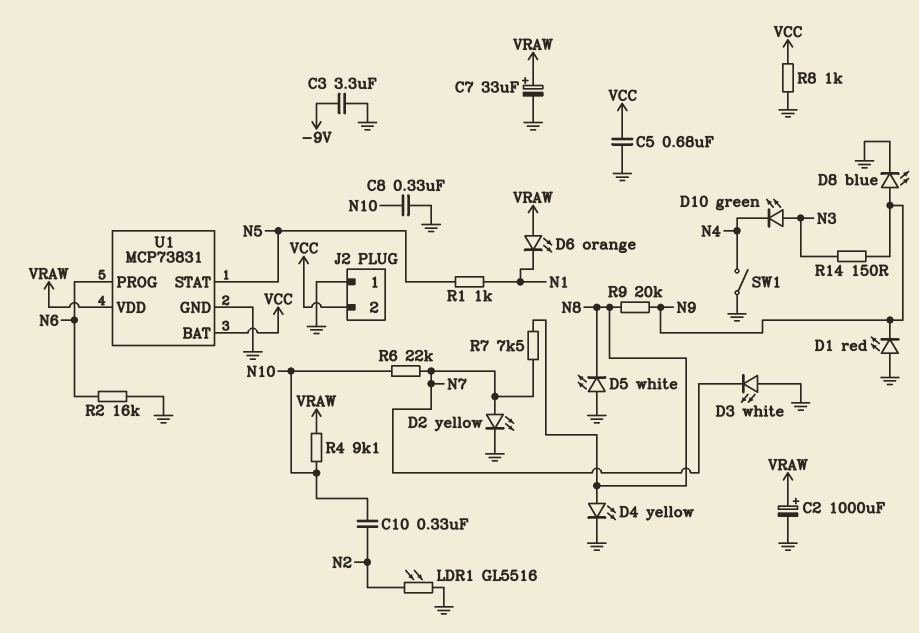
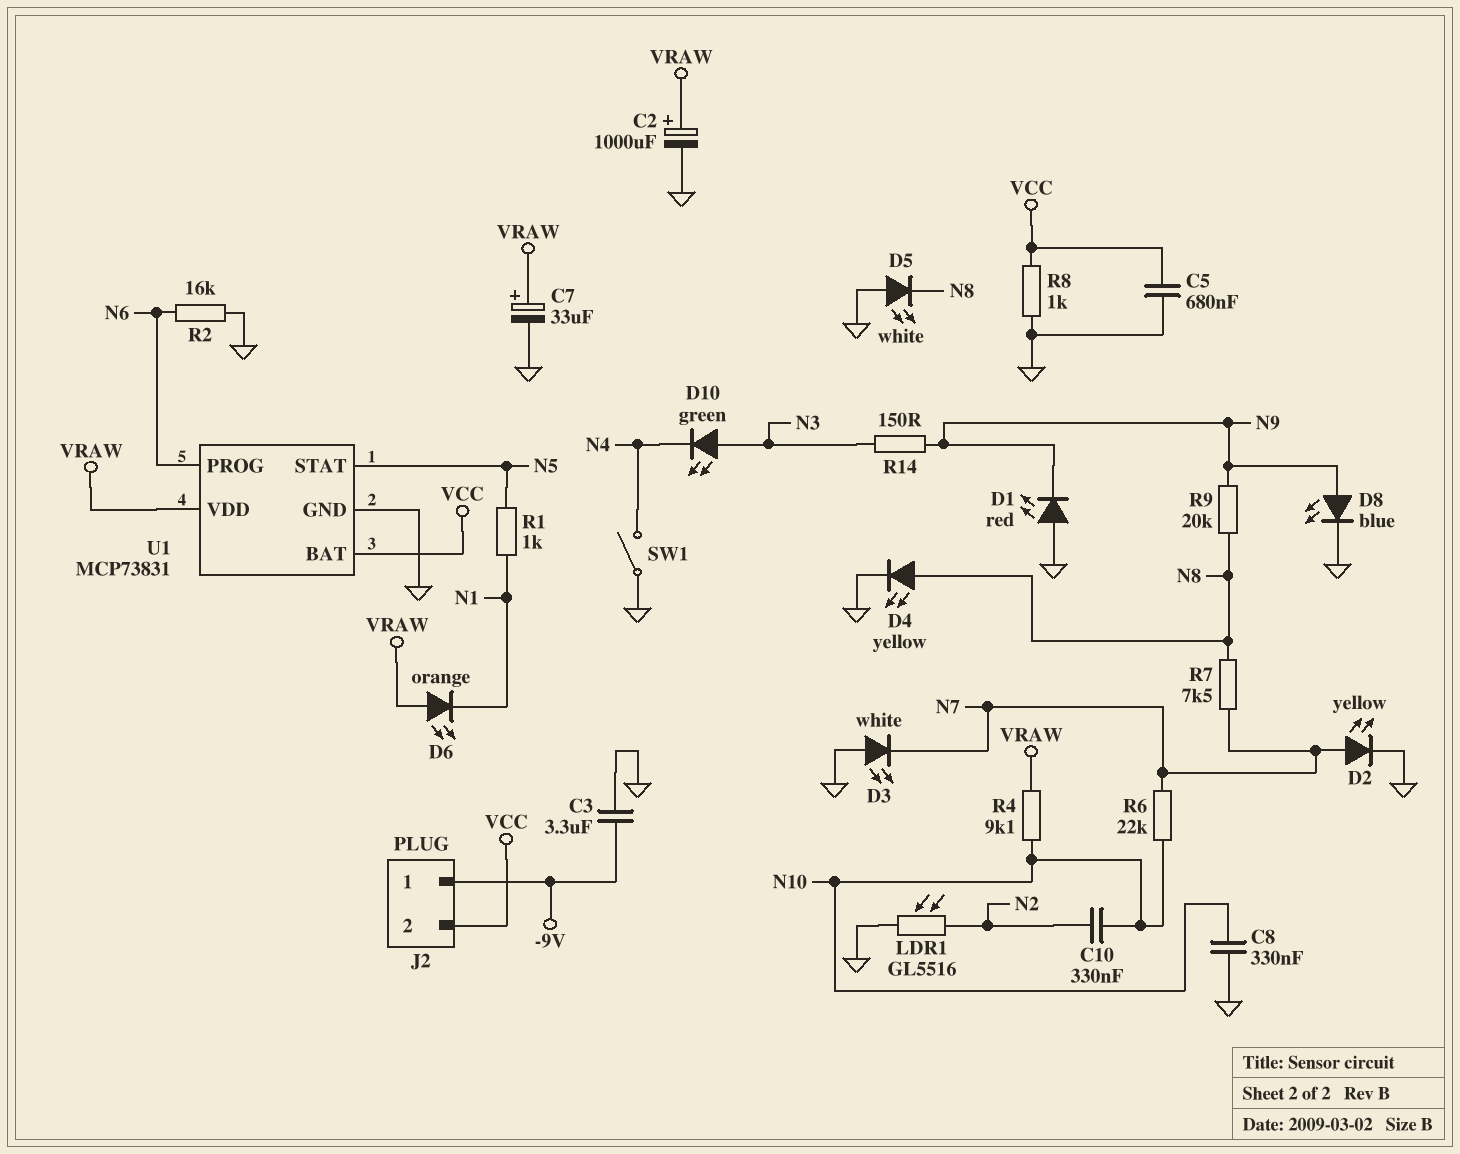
J2 pin 1: GND -> -9V

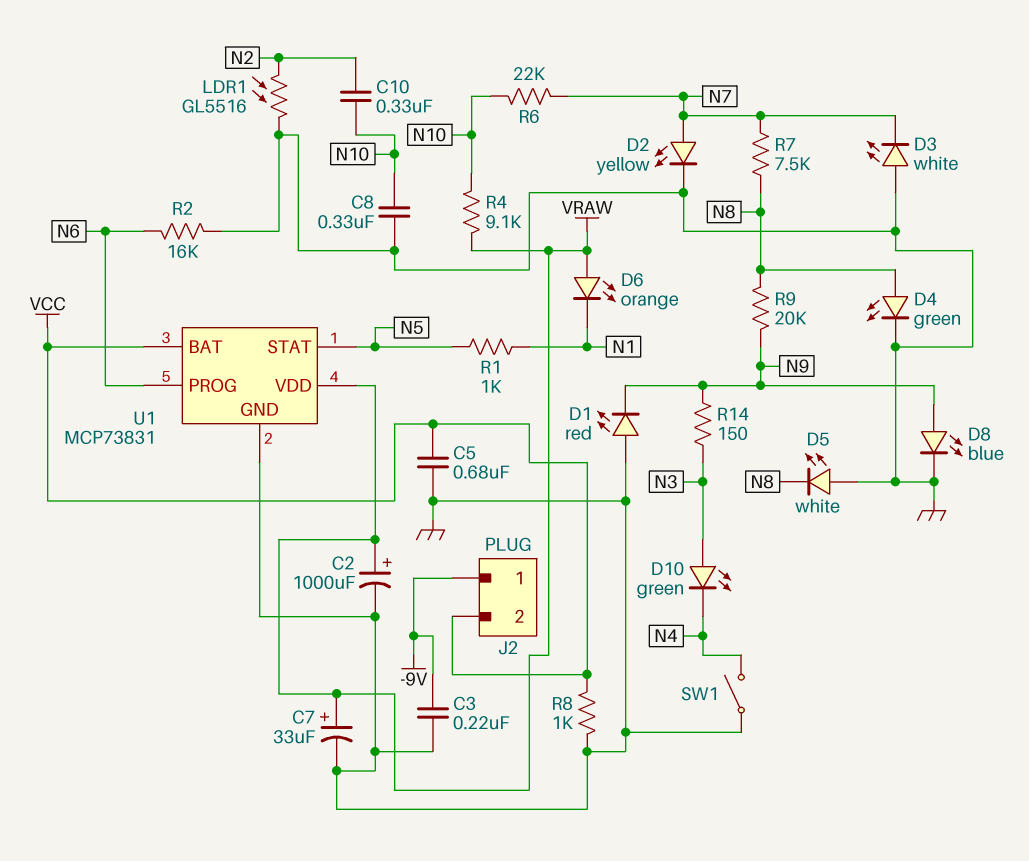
C3: 3.3uF (-9V, GND) -> 220nF (-9V, GND)
D4: LED yellow (A N8, K GND) -> LED green (A N8, K GND)

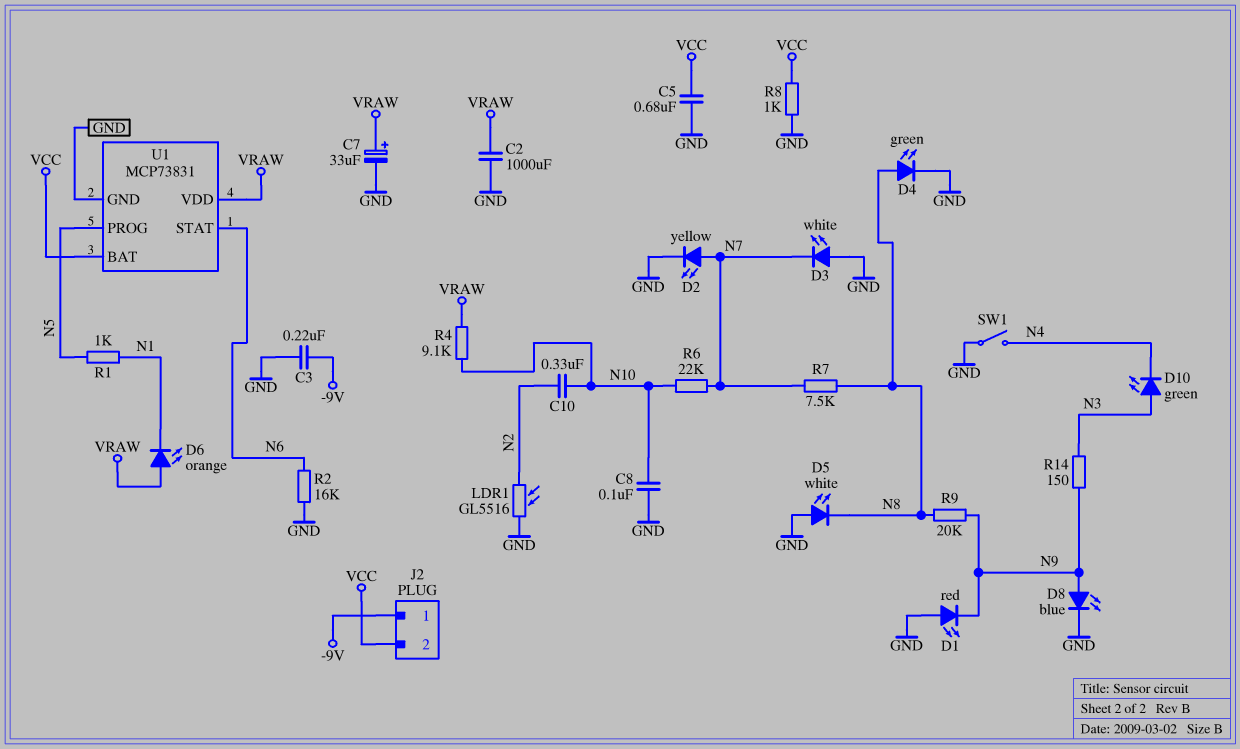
C2: 1000uF (plus VRAW, minus GND) -> 1000uF (GND, VRAW)
C8: 330nF (GND, N10) -> 100nF (GND, N10)
U1 pin PROG: N6 -> N5
U1 pin STAT: N5 -> N6

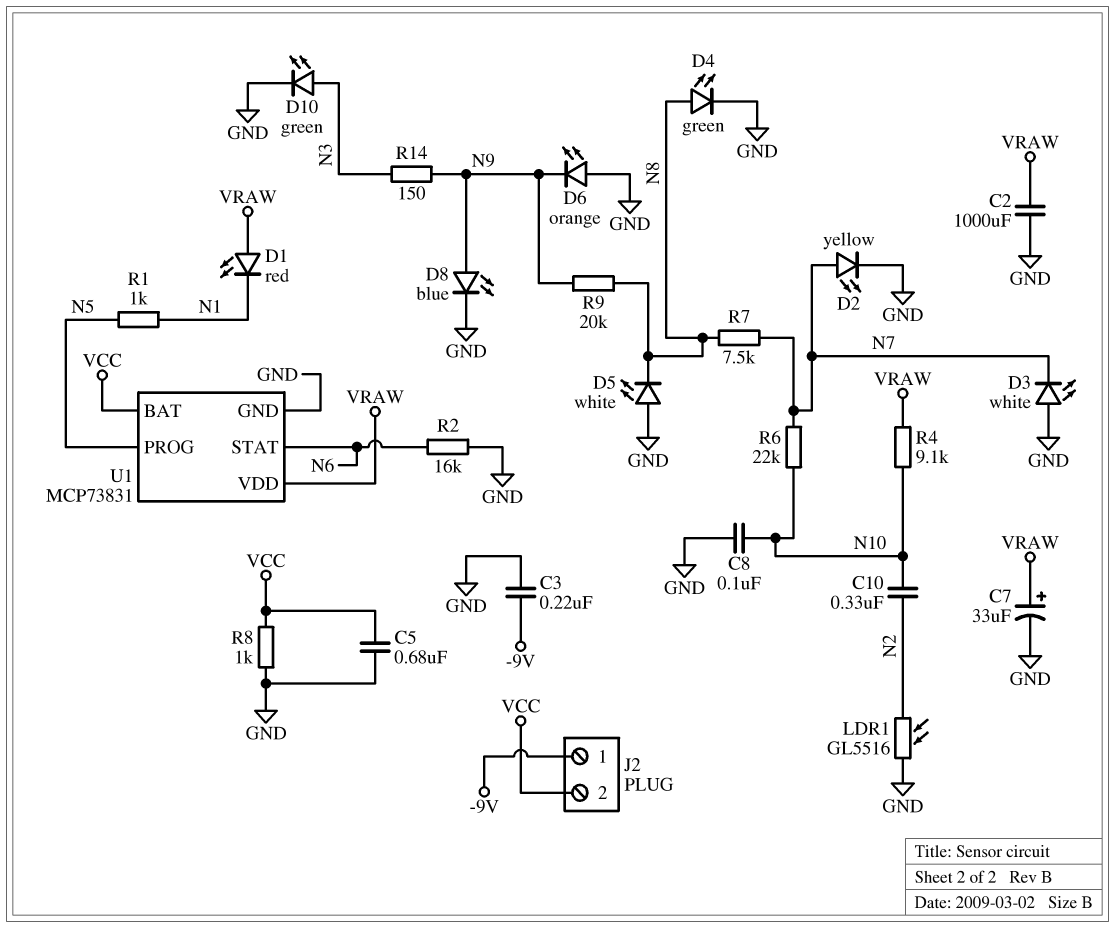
D1: LED red (A GND, K N9) -> LED red (A VRAW, K N1)
D6: LED orange (A VRAW, K N1) -> LED orange (A GND, K N9)
D10: LED green (A N3, K N4) -> LED green (A N3, K GND)
SW1: switch (GND, N4) -> none

